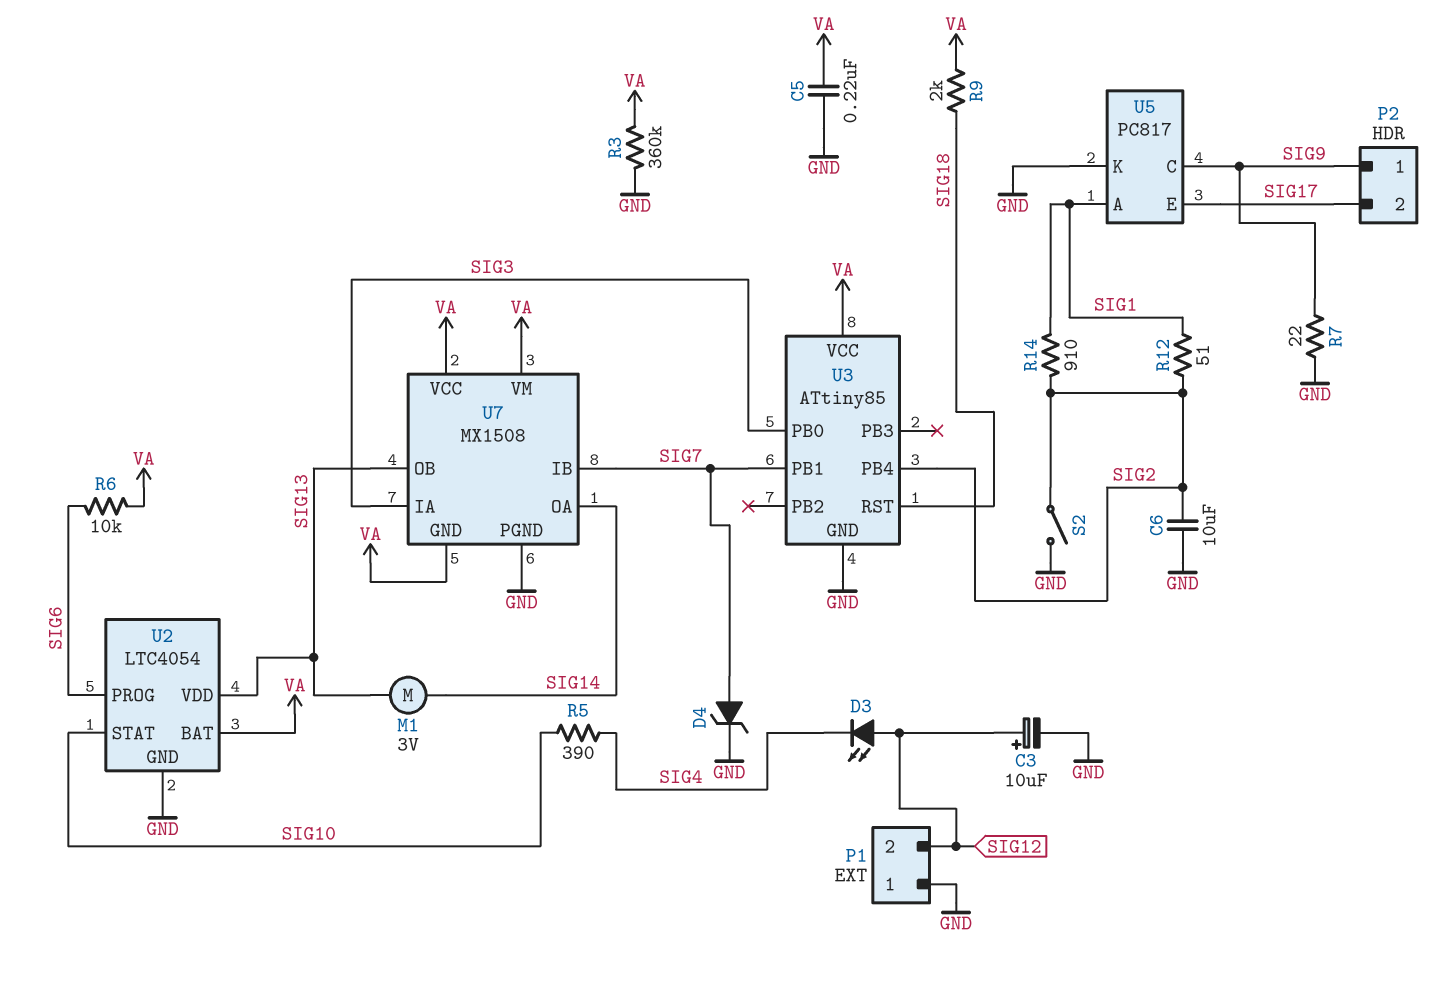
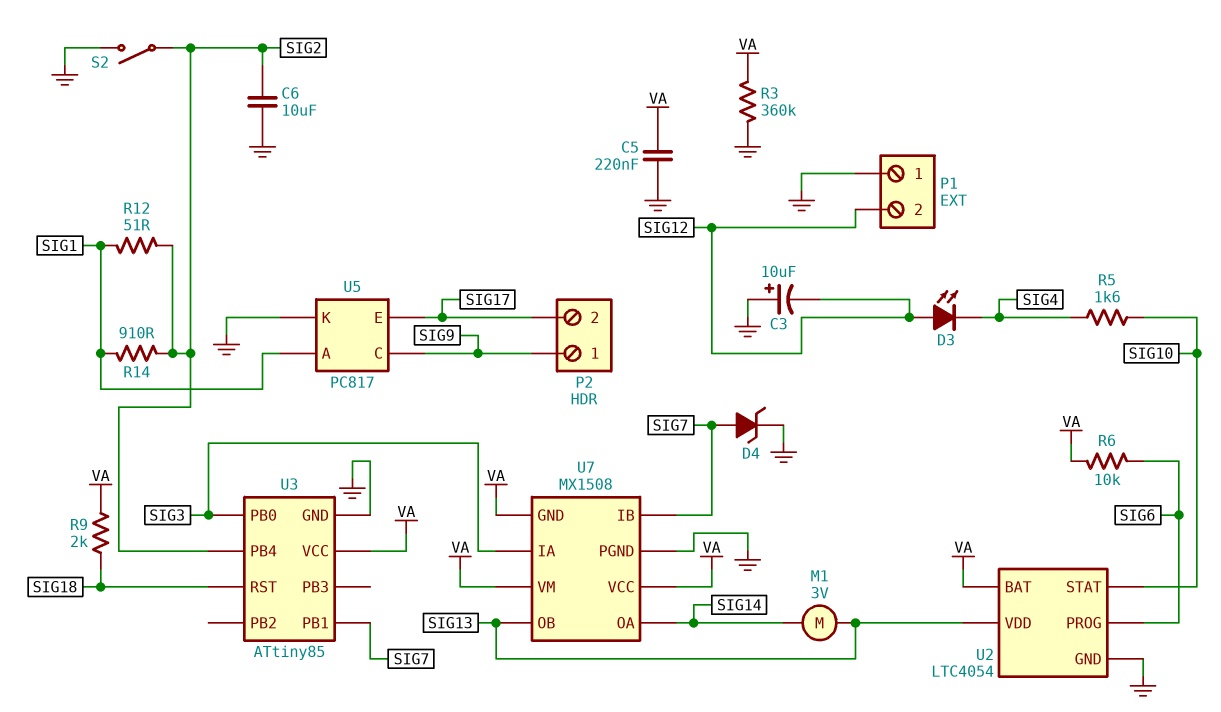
C3: 10uF (plus SIG12, minus GND) -> 10uF (plus GND, minus SIG12)
R5: 390 (SIG4, SIG10) -> 1.6k (SIG4, SIG10)
R7: 22 (GND, SIG9) -> none

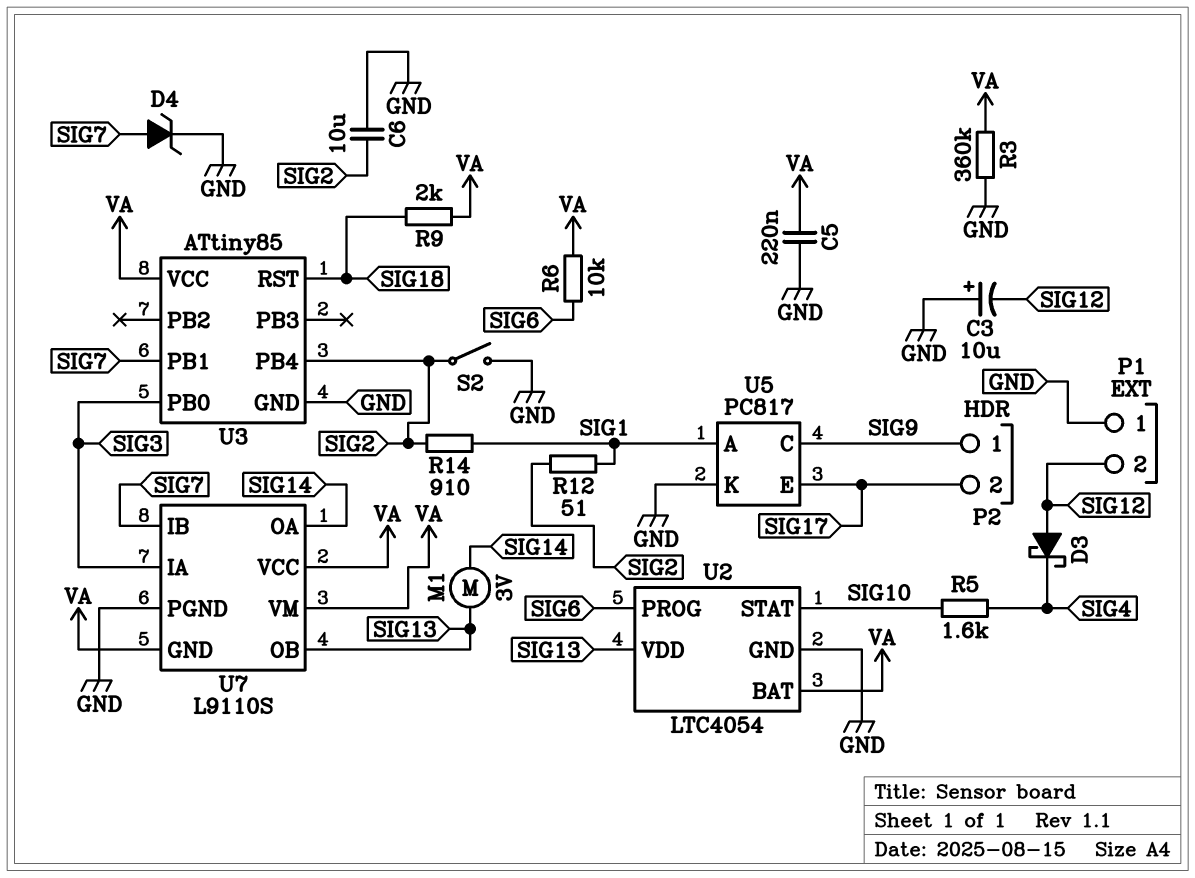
D3: LED (A SIG12, K SIG4) -> schottky (A SIG12, K SIG4)
U7: MX1508 -> L9110S

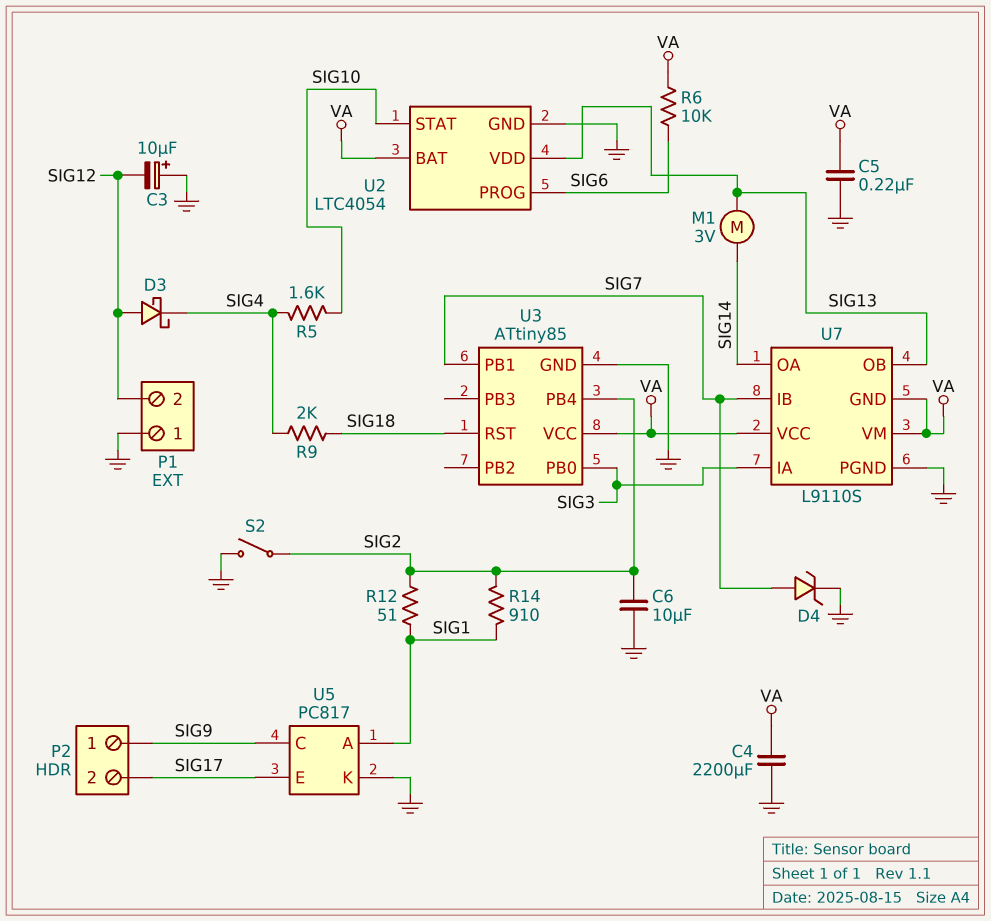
C4: none -> 2200uF (GND, VA)
R3: 360k (GND, VA) -> none
R9: 2k (SIG18, VA) -> 2k (SIG4, SIG18)

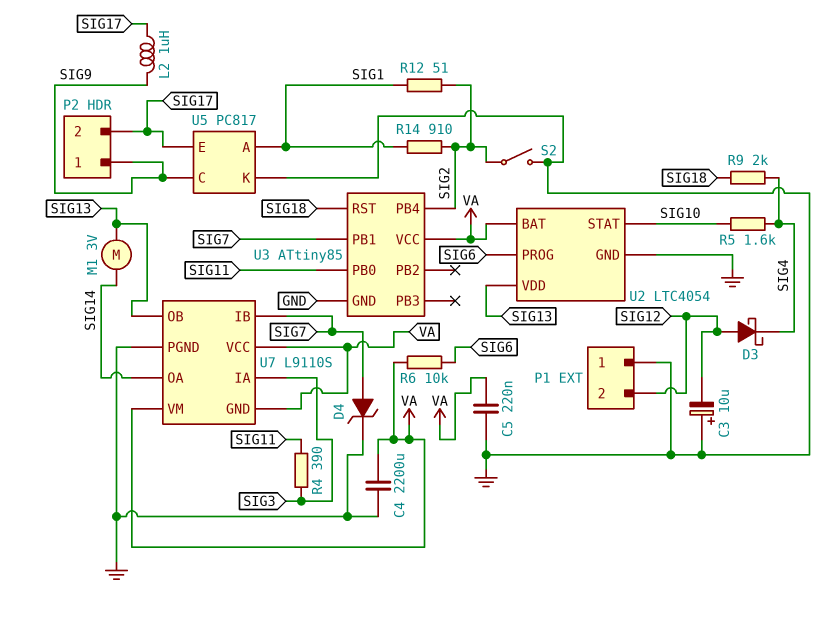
C6: 10uF (GND, SIG2) -> none
L2: none -> 1uH (SIG9, SIG17)
R4: none -> 390 (SIG3, SIG11)
U3 pin PB0: SIG3 -> SIG11

